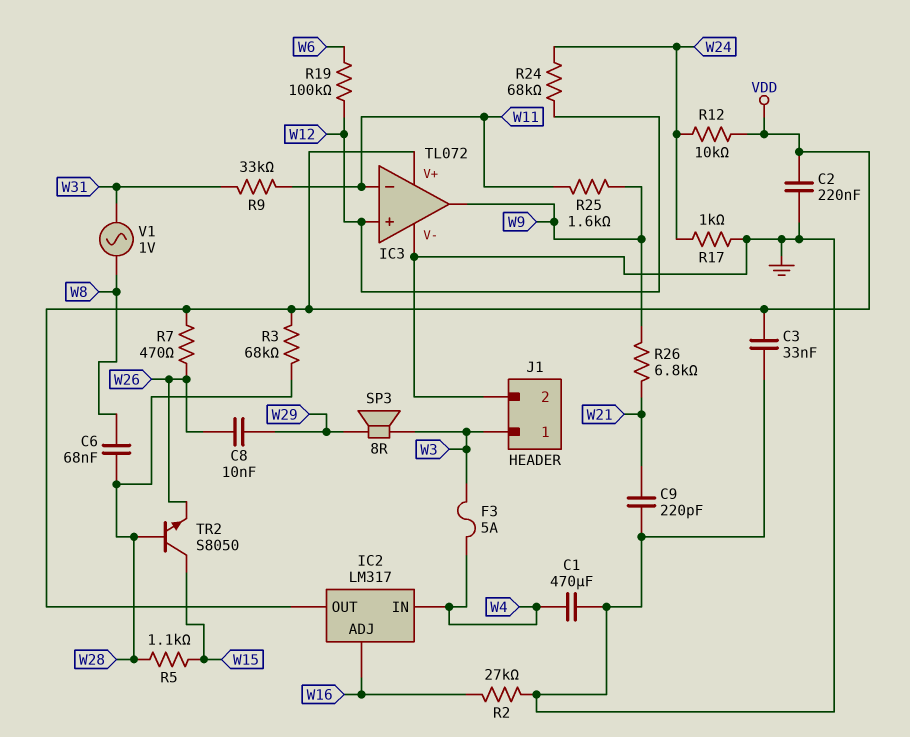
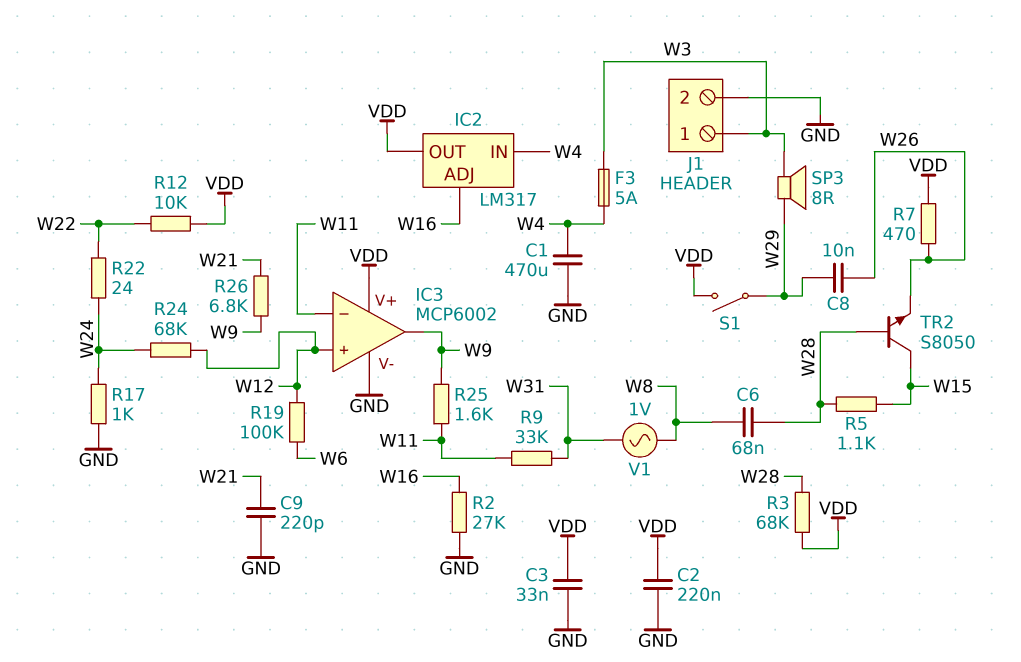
IC3: TL072 -> MCP6002
R12: 10k (VDD, W24) -> 10k (VDD, W22)
R22: none -> 24 (W22, W24)
S1: none -> switch (VDD, W29)

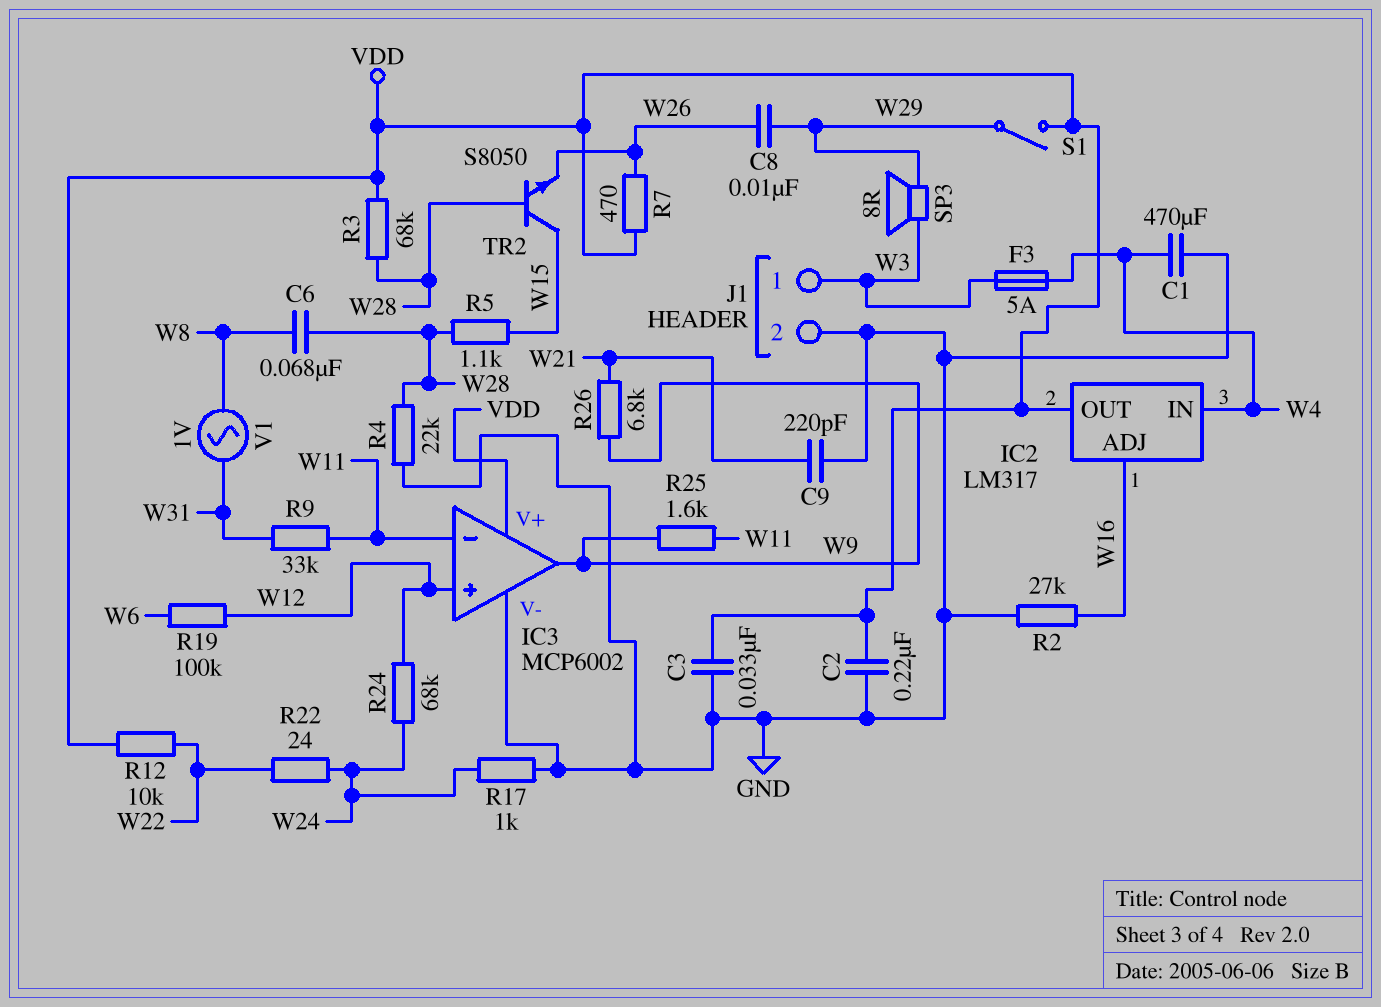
R4: none -> 22k (GND, W28)

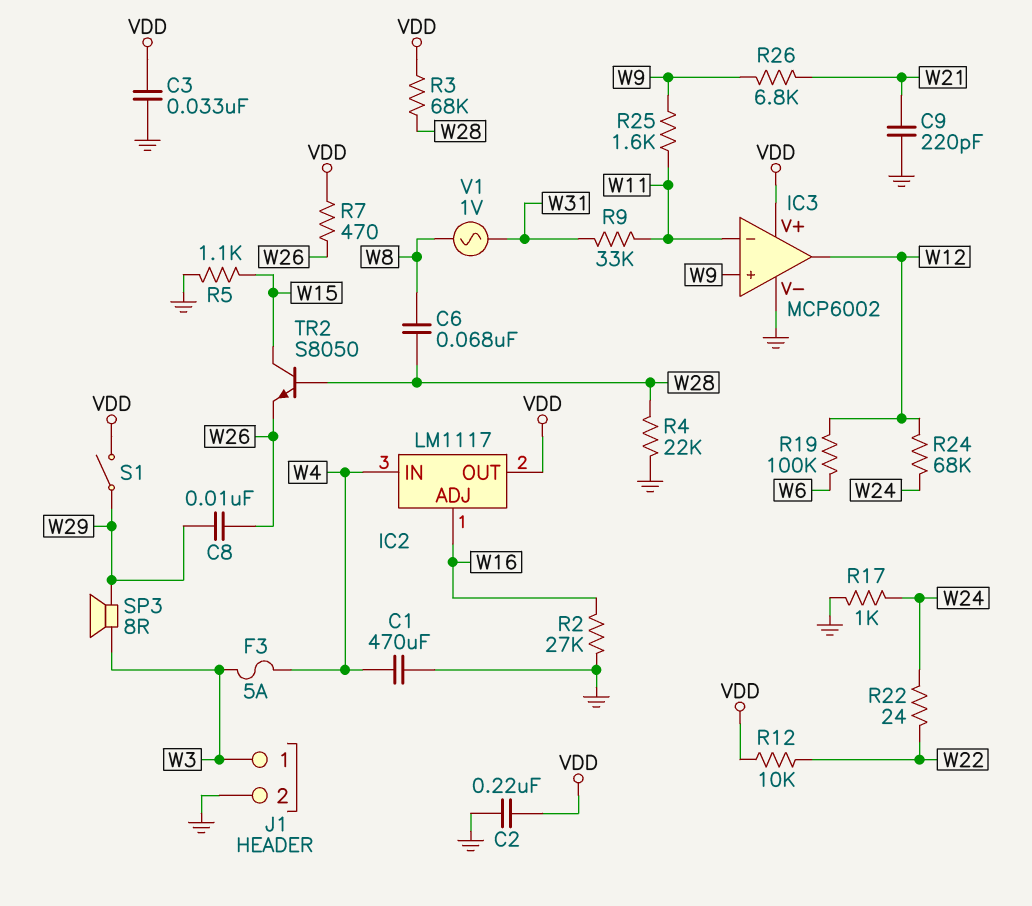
IC2: LM317 -> LM1117
IC3 pin in+: W12 -> W9
IC3 pin out: W9 -> W12
R5: 1.1k (W15, W28) -> 1.1k (GND, W15)

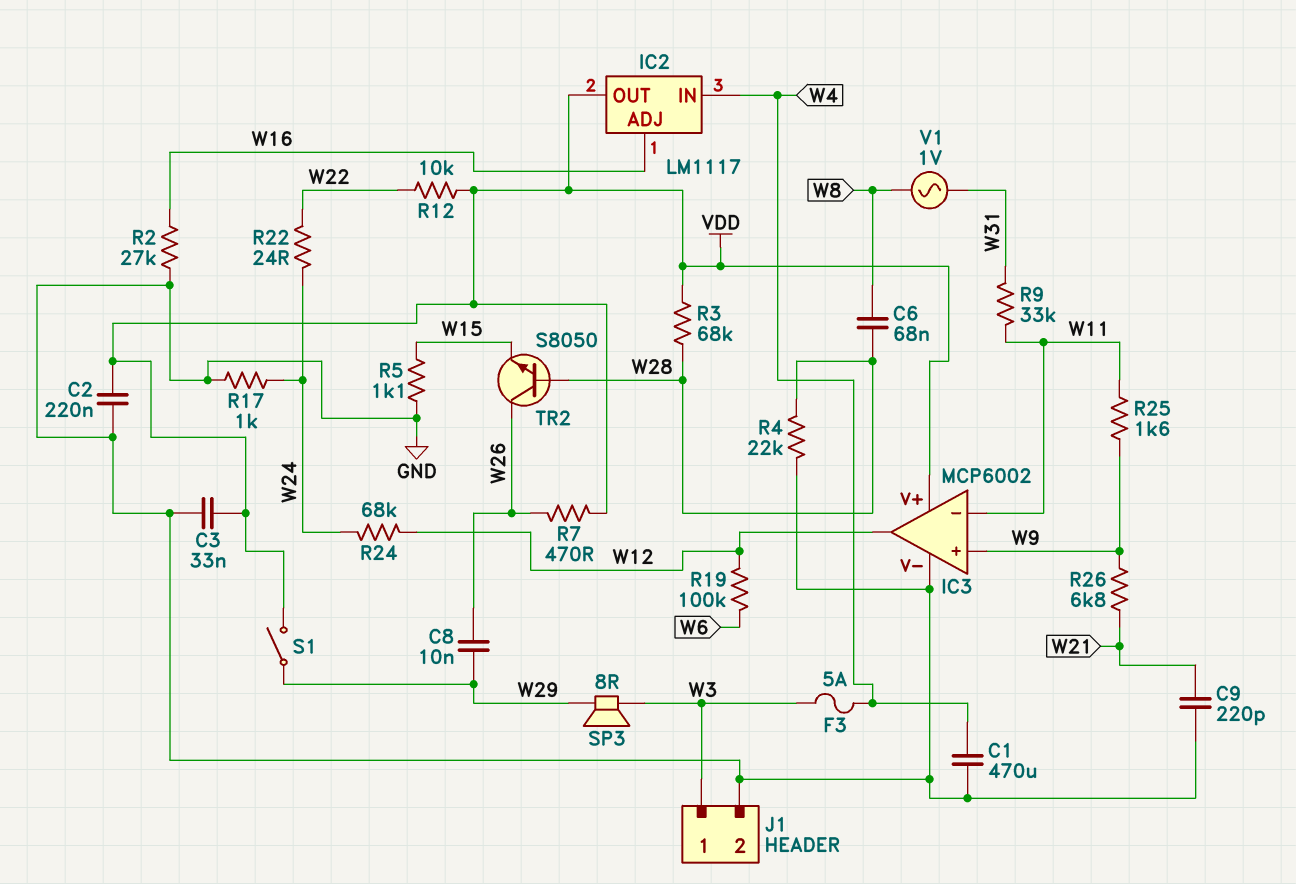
TR2: NPN S8050 (B W28, C W15, E W26) -> NPN S8050 (B W28, C W26, E W15)

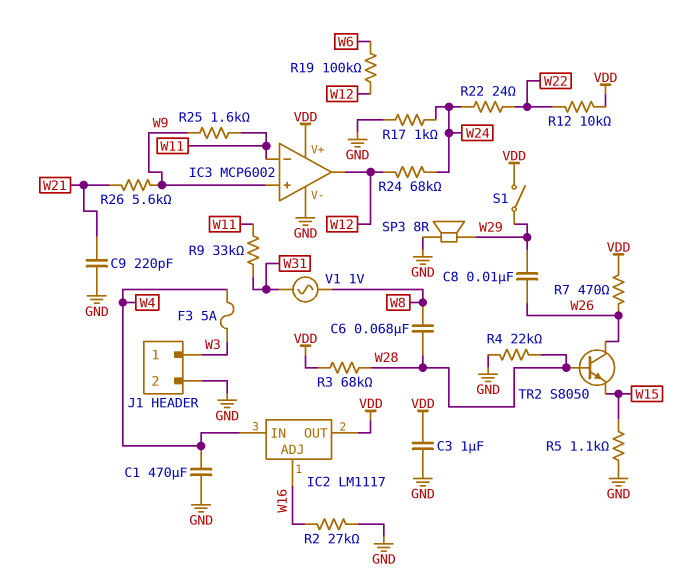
C2: 220nF (GND, VDD) -> none
C3: 33nF (GND, VDD) -> 1uF (GND, VDD)
R26: 6.8k (W9, W21) -> 5.6k (W9, W21)
SP3: speaker 8R (W3, W29) -> speaker 8R (GND, W29)

